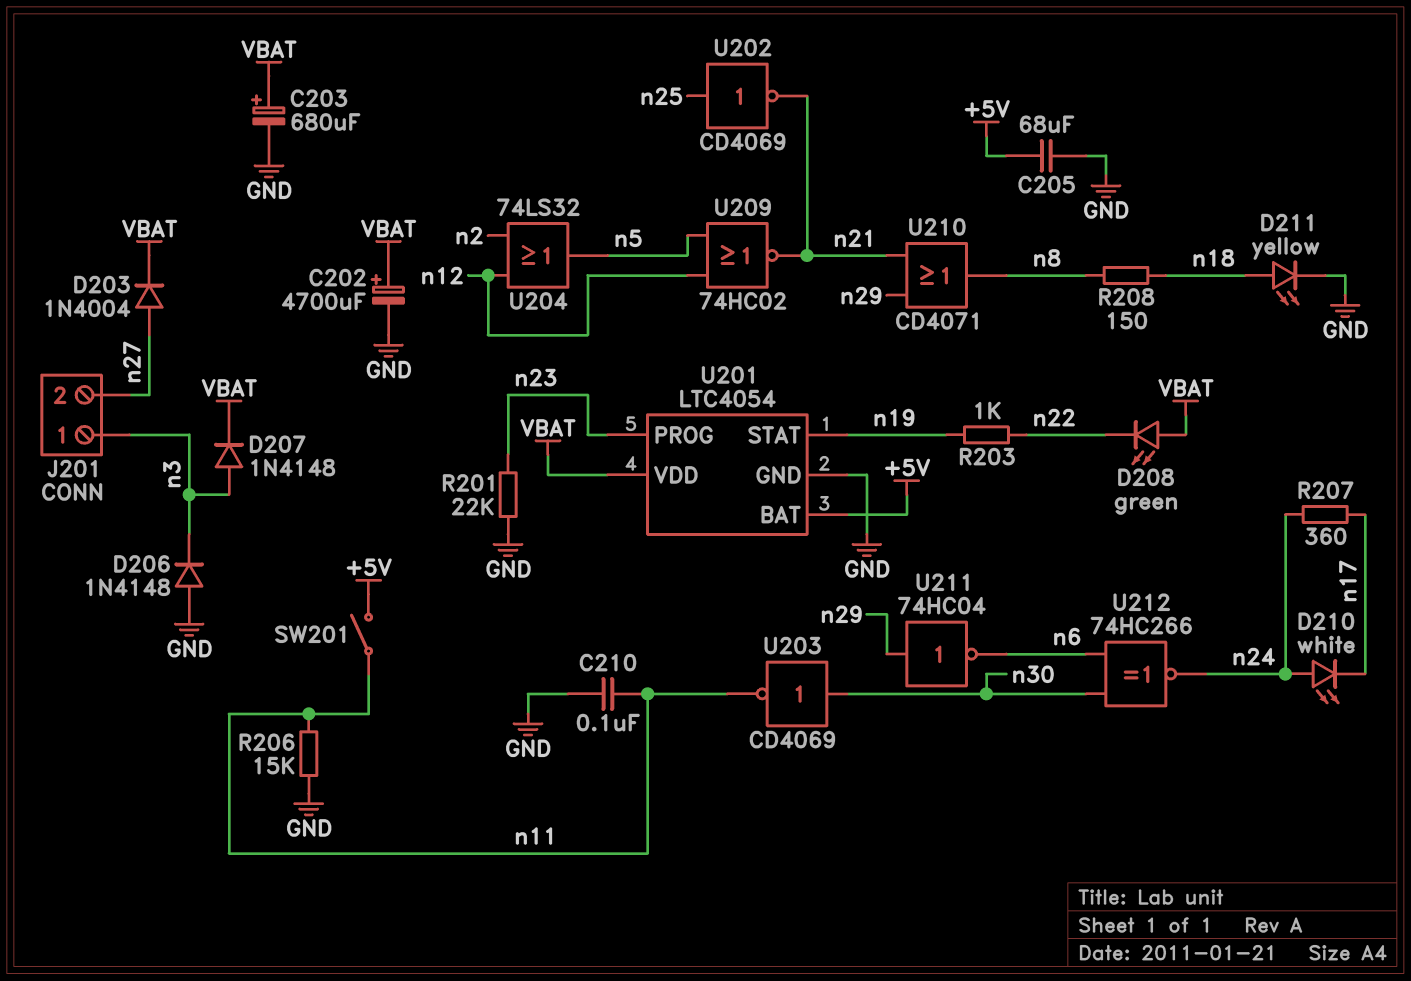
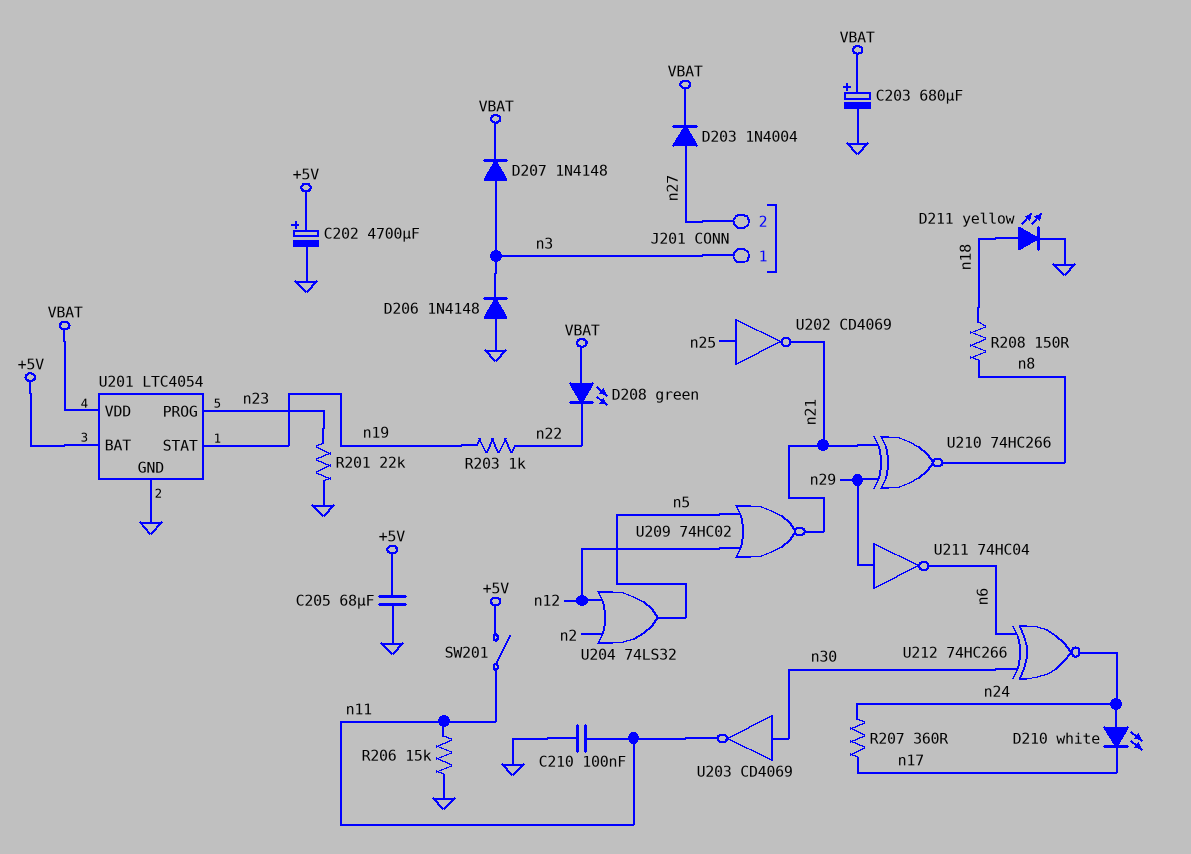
C202: 4700uF (plus VBAT, minus GND) -> 4700uF (plus +5V, minus GND)
U210: OR CD4071 (in n21, in n29, out n8) -> XNOR 74HC266 (in n21, in n29, out n8)

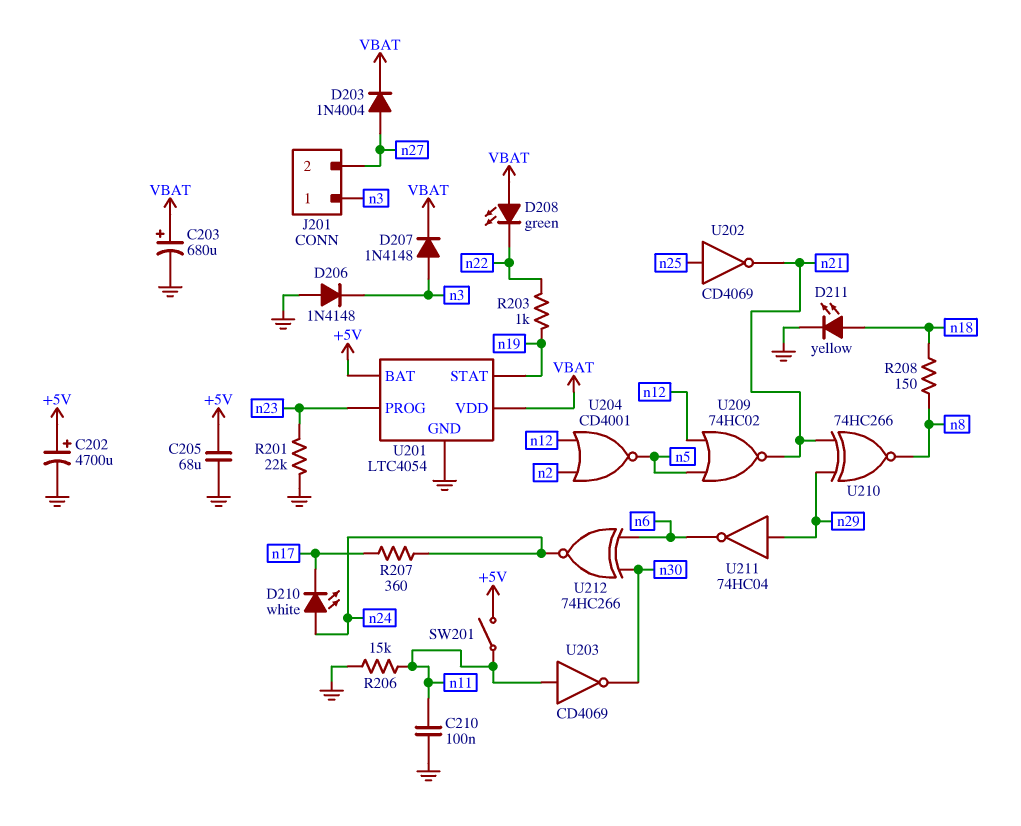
U203: NOT CD4069 (in n30, out n11) -> NOT CD4069 (in n11, out n30)
U204: OR 74LS32 (in n2, in n12, out n5) -> NOR CD4001 (in n2, in n12, out n5)

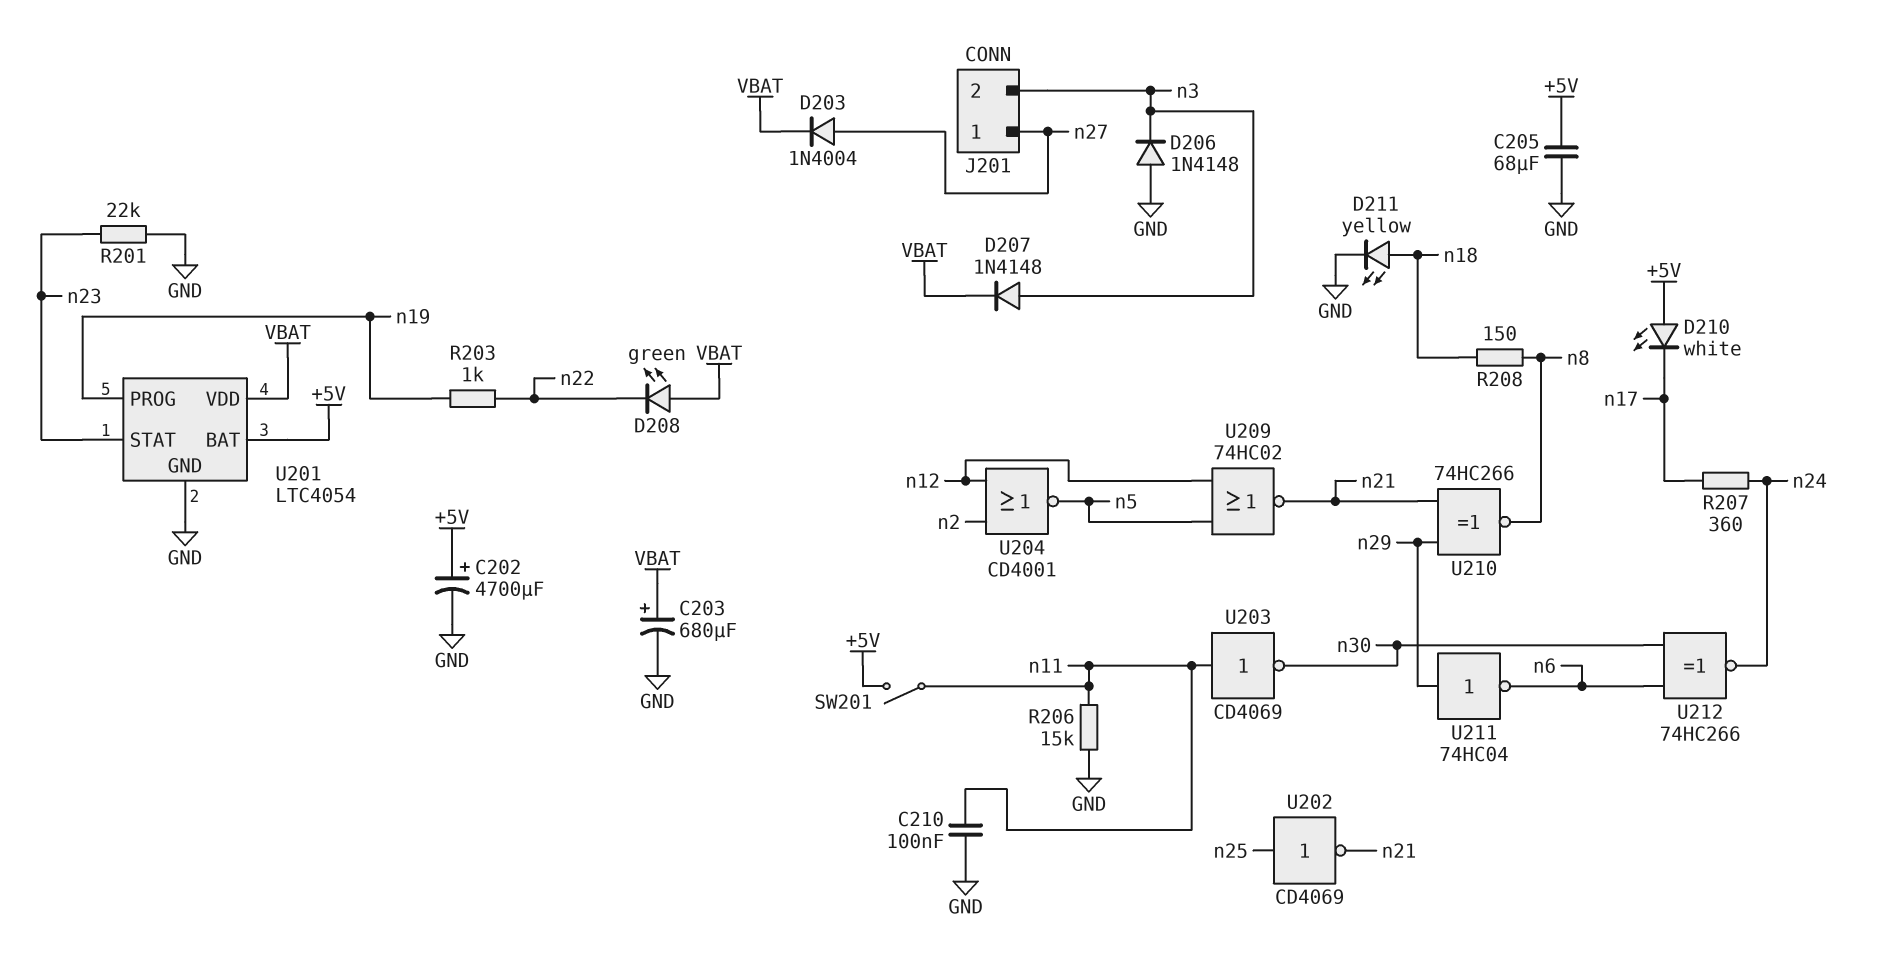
D210: LED white (A n24, K n17) -> LED white (A +5V, K n17)
J201 pin 1: n3 -> n27
J201 pin 2: n27 -> n3
U201 pin PROG: n23 -> n19
U201 pin STAT: n19 -> n23

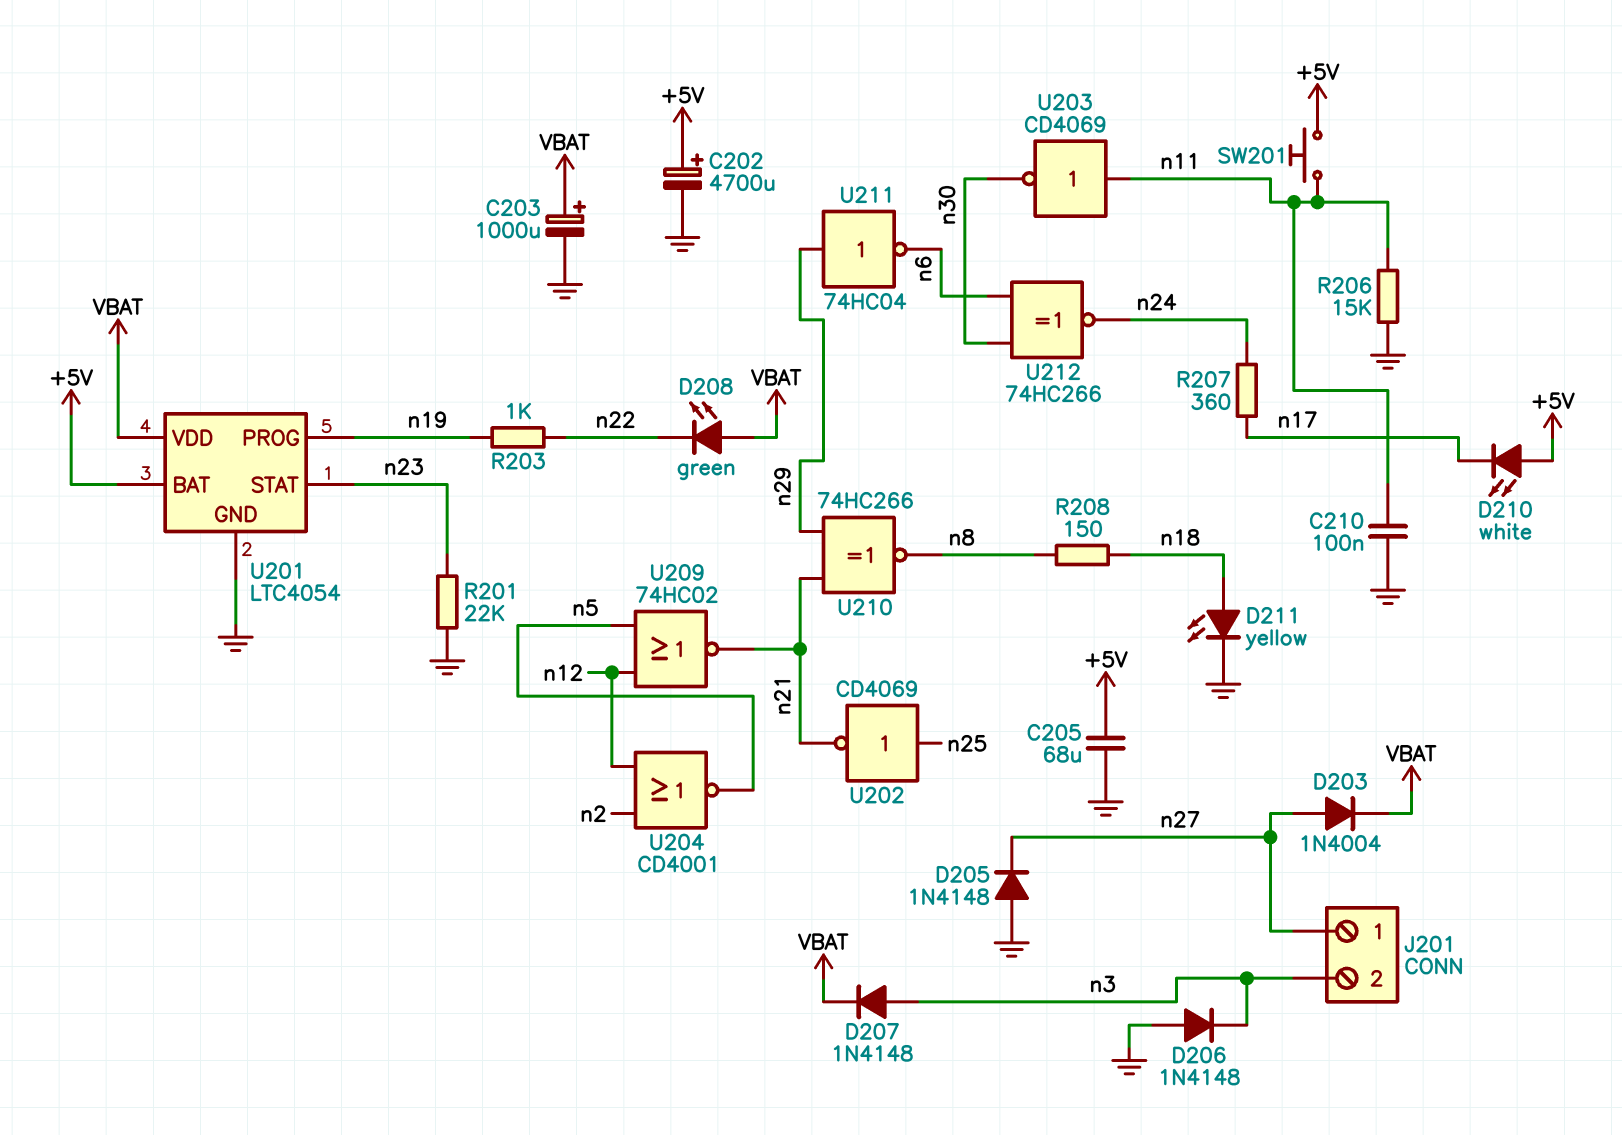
C203: 680uF (plus VBAT, minus GND) -> 1000uF (plus VBAT, minus GND)
D205: none -> diode 1N4148 (A GND, K n27)
SW201: switch (+5V, n11) -> button (+5V, n11)

